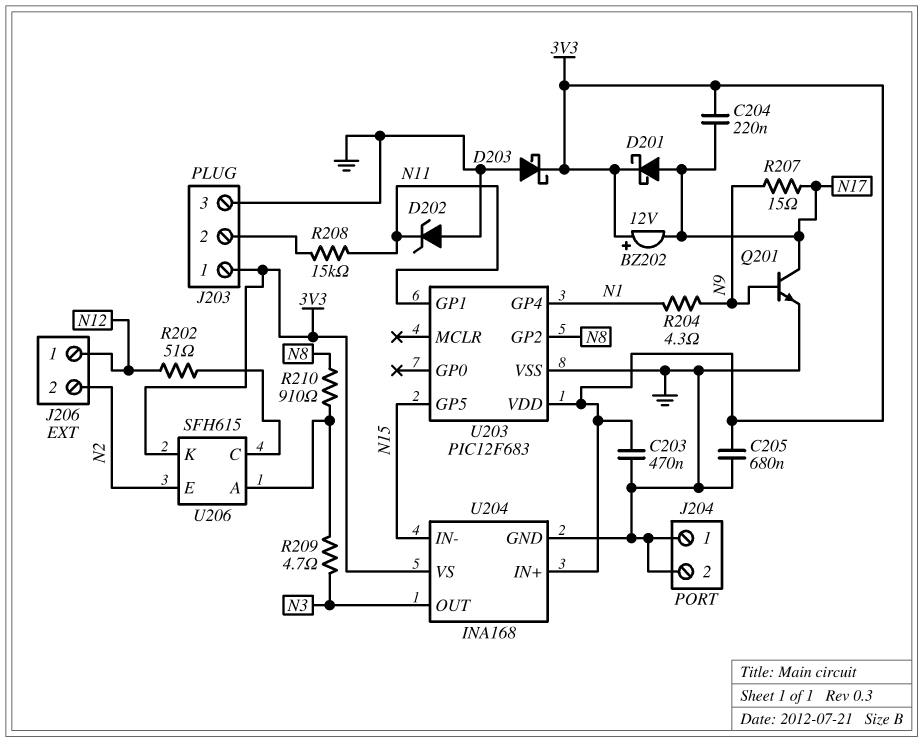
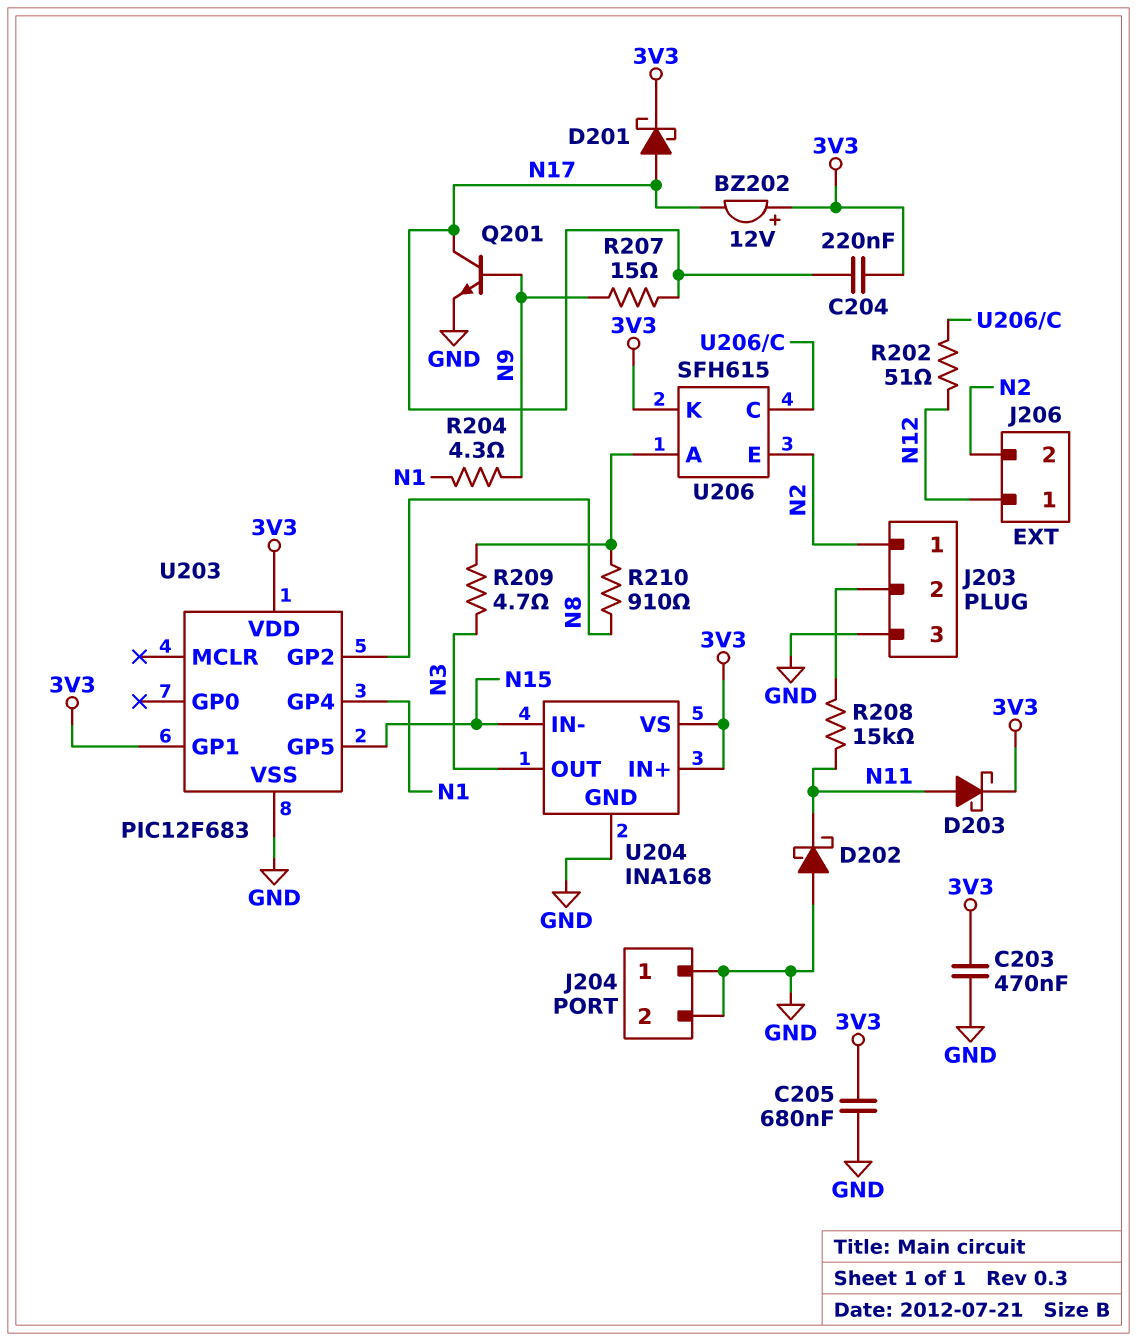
D202: zener (A GND, K N11) -> schottky (A GND, K N11)
D203: schottky (A GND, K 3V3) -> schottky (A N11, K 3V3)
J203 pin 1: 3V3 -> N2
U203 pin GP1: N11 -> 3V3

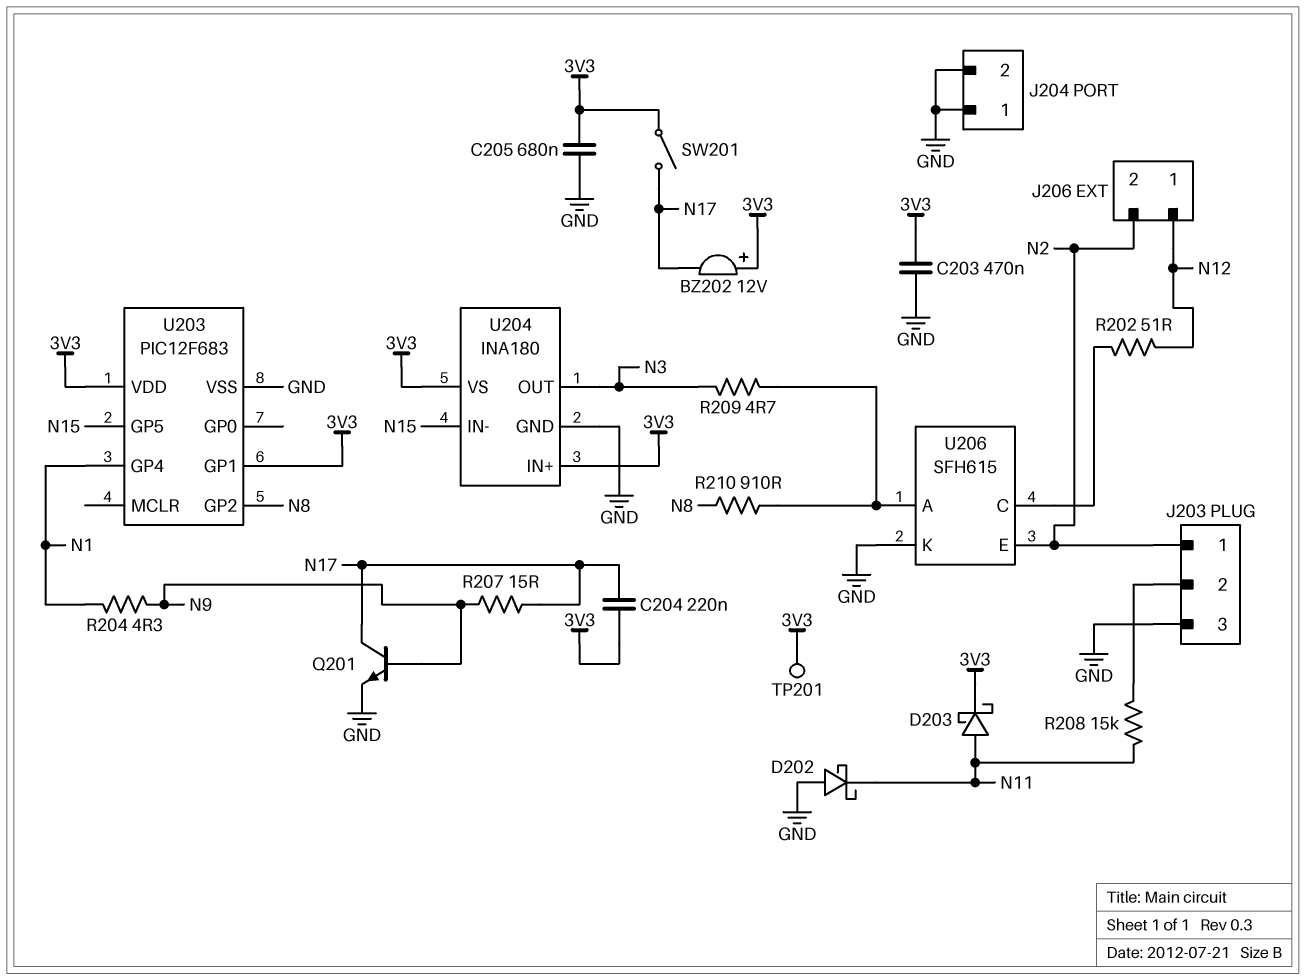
D201: schottky (A N17, K 3V3) -> none
SW201: none -> switch (3V3, N17)
TP201: none -> test point (3V3)
U204: INA168 -> INA180
U206 pin K: 3V3 -> GND

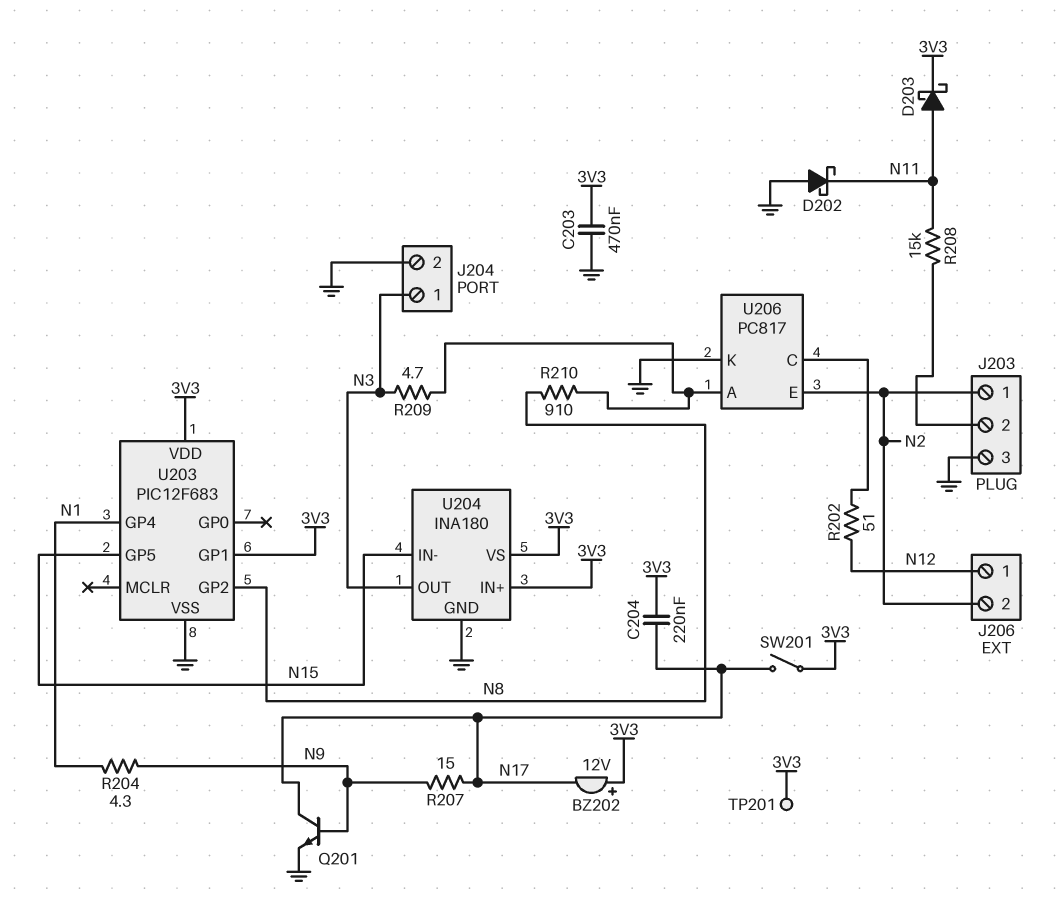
C205: 680nF (3V3, GND) -> none
J204 pin 1: GND -> N3
U206: SFH615 -> PC817

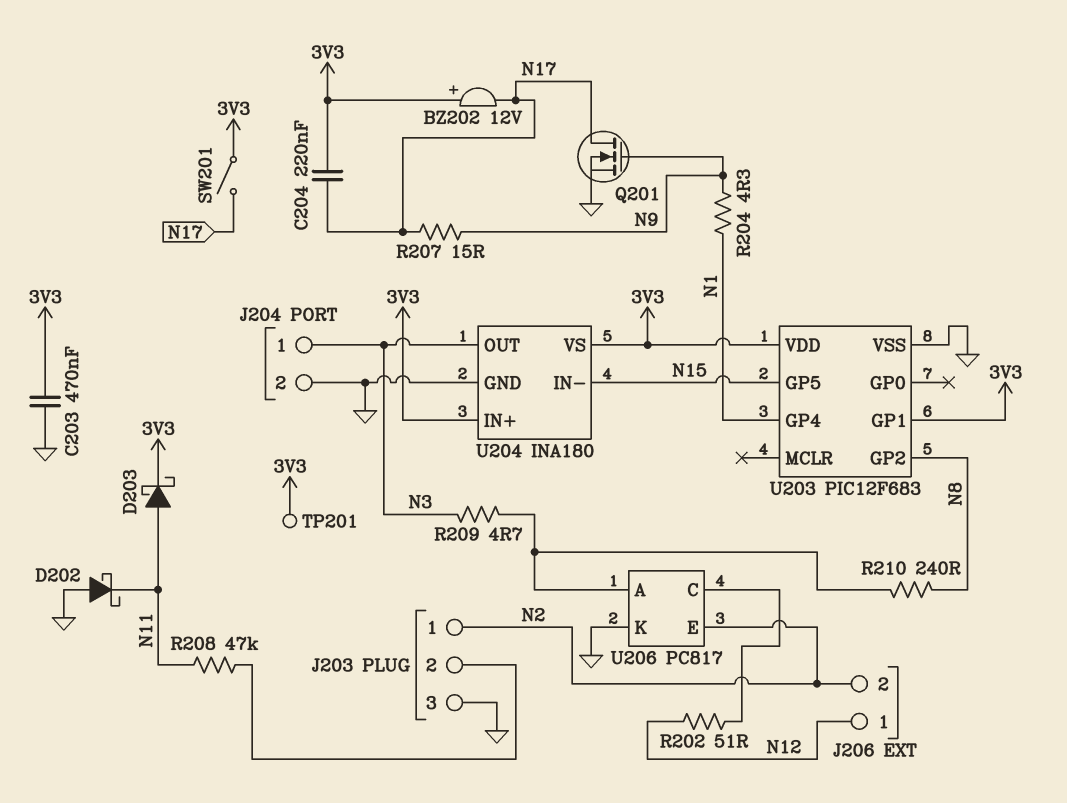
Q201: NPN (B N9, C N17, E GND) -> NMOS (G N9, D N17, S GND)
R208: 15k (J203/2, N11) -> 47k (J203/2, N11)
R210: 910 (N8, U206/A) -> 240 (N8, U206/A)

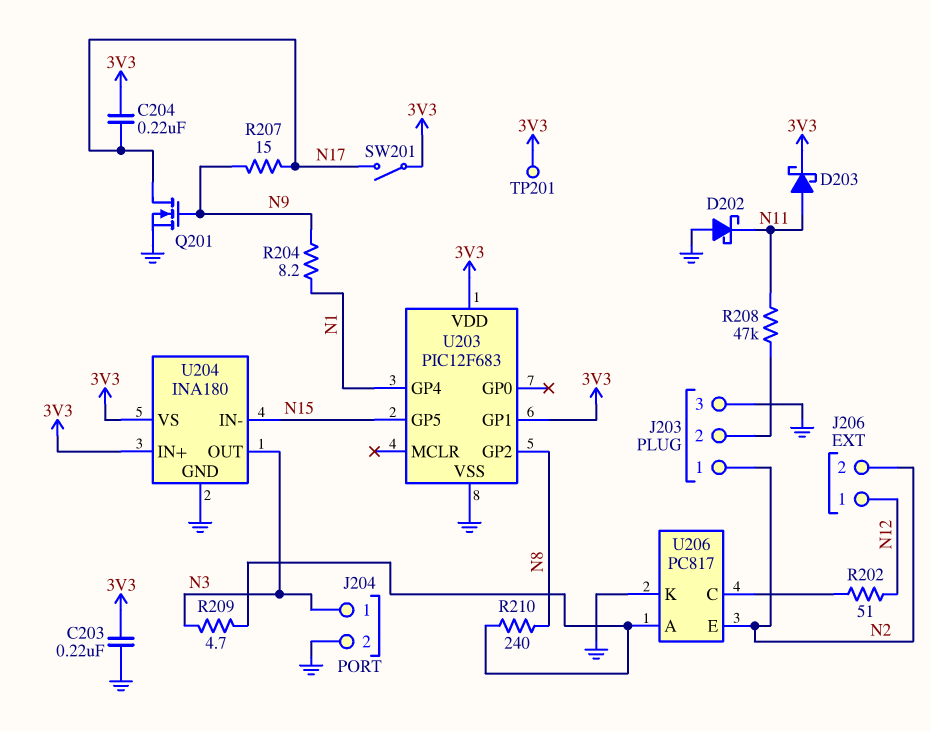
BZ202: buzzer 12V (plus 3V3, minus N17) -> none
C203: 470nF (3V3, GND) -> 220nF (3V3, GND)
R204: 4.3 (N1, N9) -> 8.2 (N1, N9)

